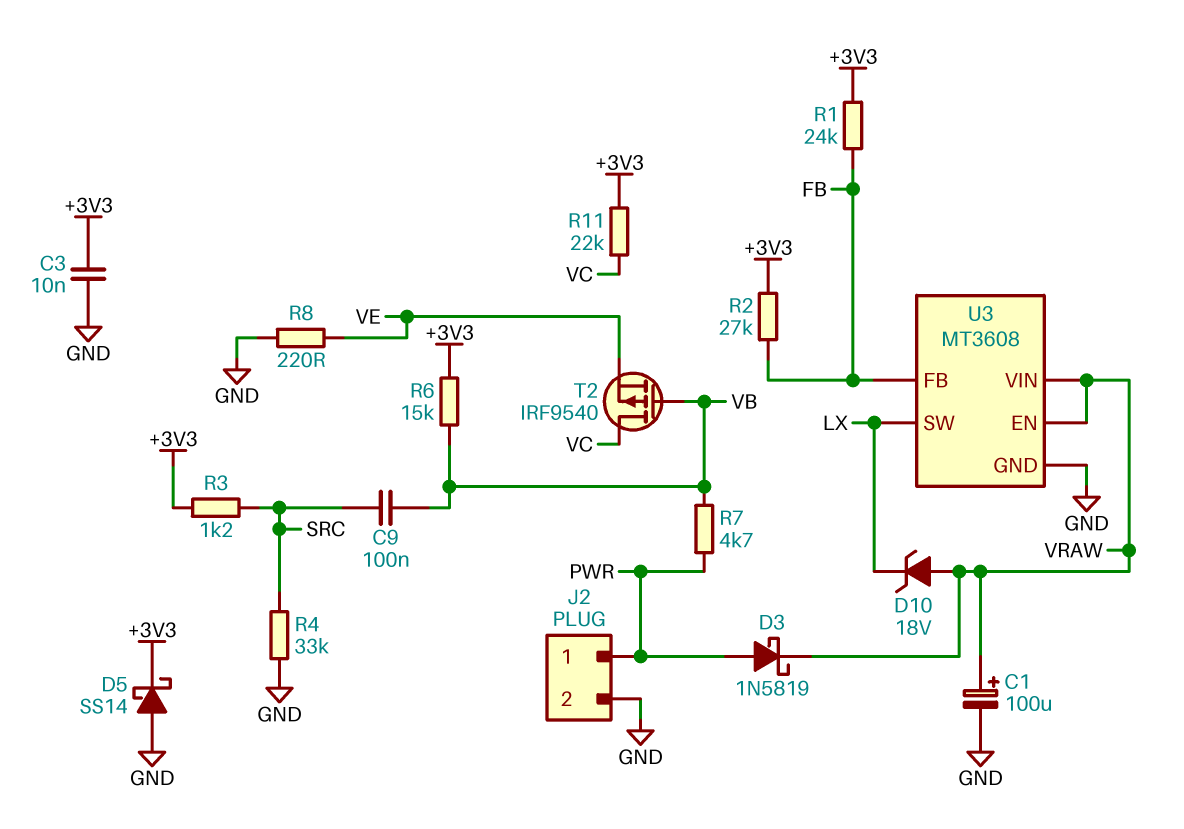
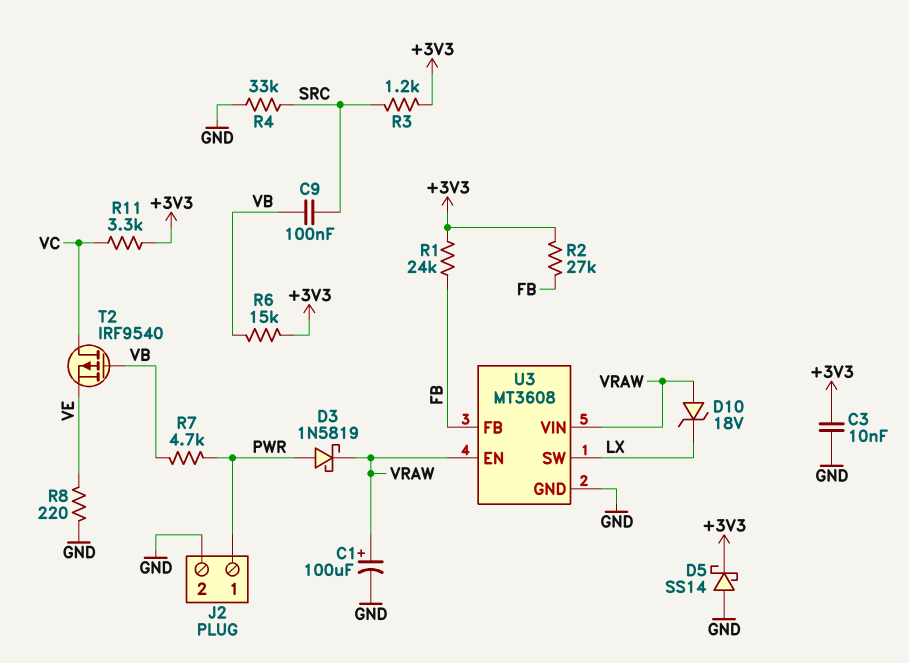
R11: 22k (+3V3, VC) -> 3.3k (+3V3, VC)

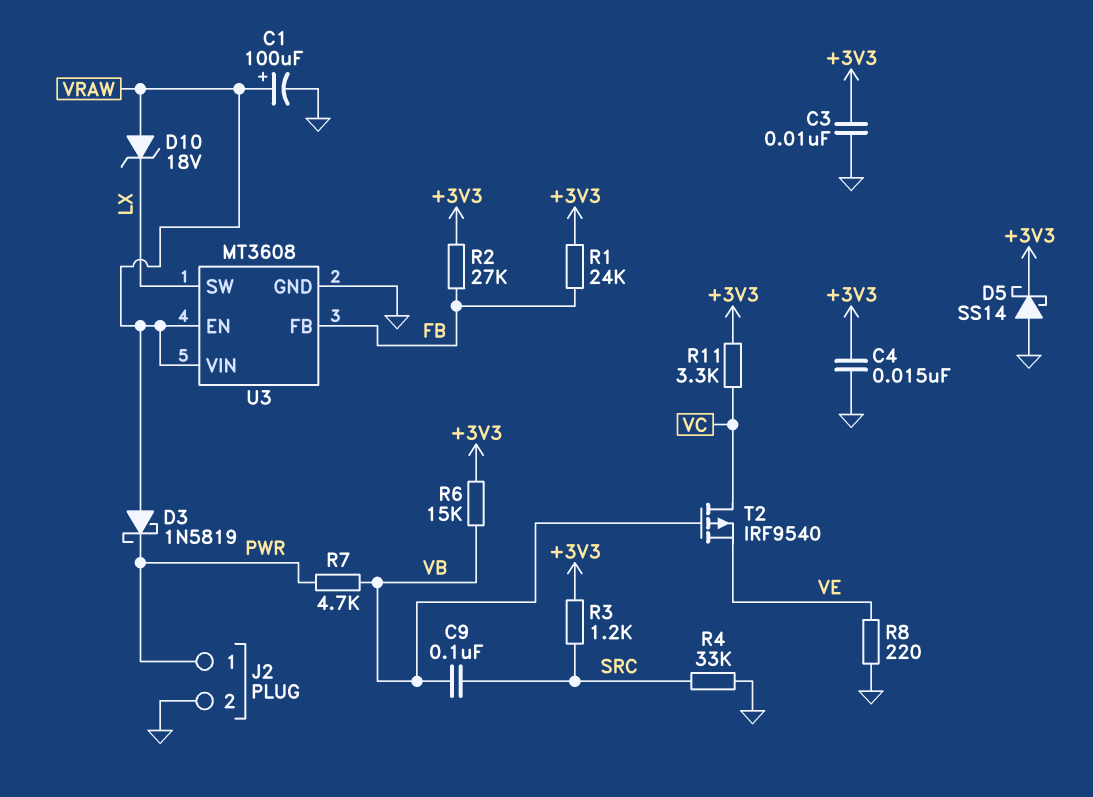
C4: none -> 15nF (+3V3, GND)
D3: schottky 1N5819 (A PWR, K VRAW) -> schottky 1N5819 (A VRAW, K PWR)

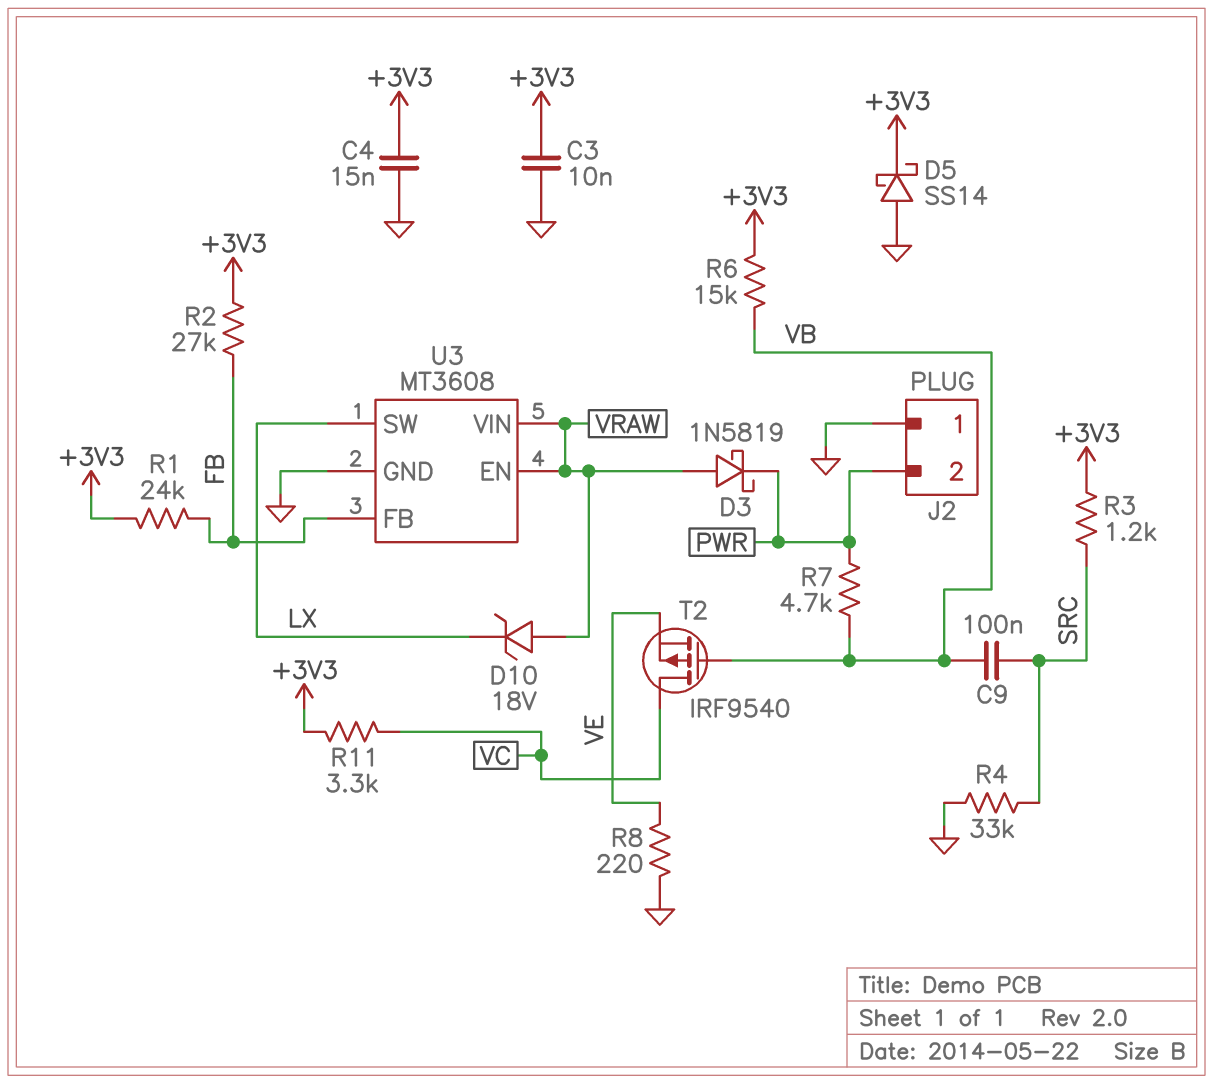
C1: 100uF (plus VRAW, minus GND) -> none
J2 pin 1: PWR -> GND
J2 pin 2: GND -> PWR

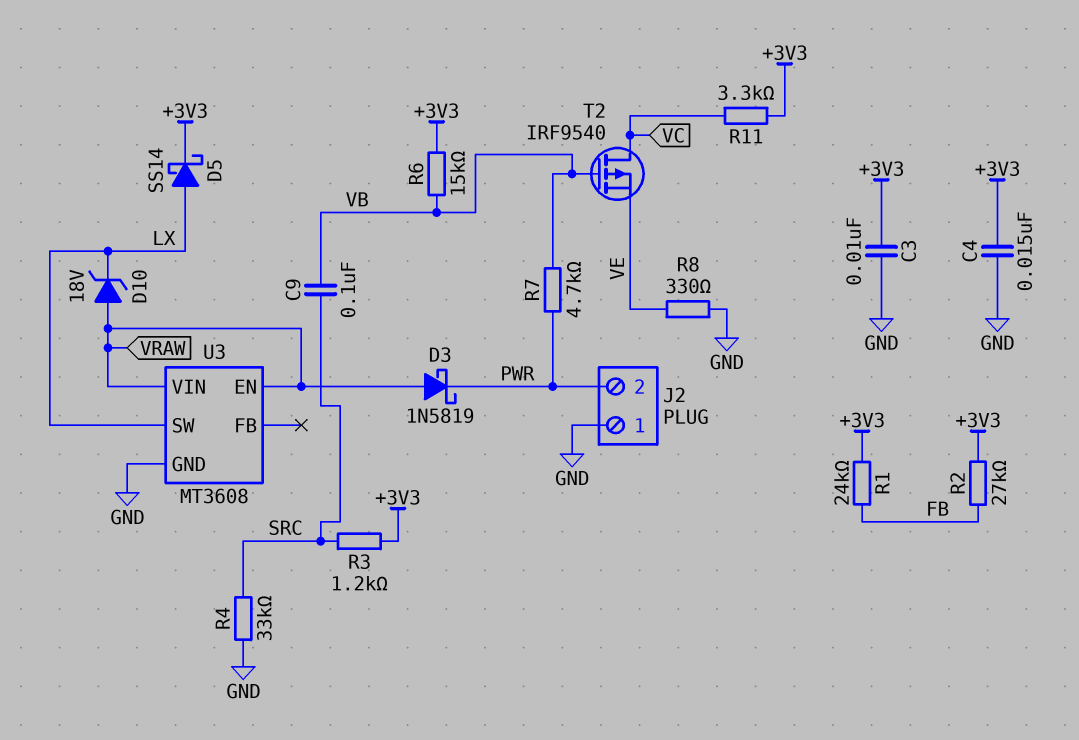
D5: schottky SS14 (A GND, K +3V3) -> schottky SS14 (A LX, K +3V3)
R8: 220 (GND, VE) -> 330 (GND, VE)
U3 pin FB: FB -> none

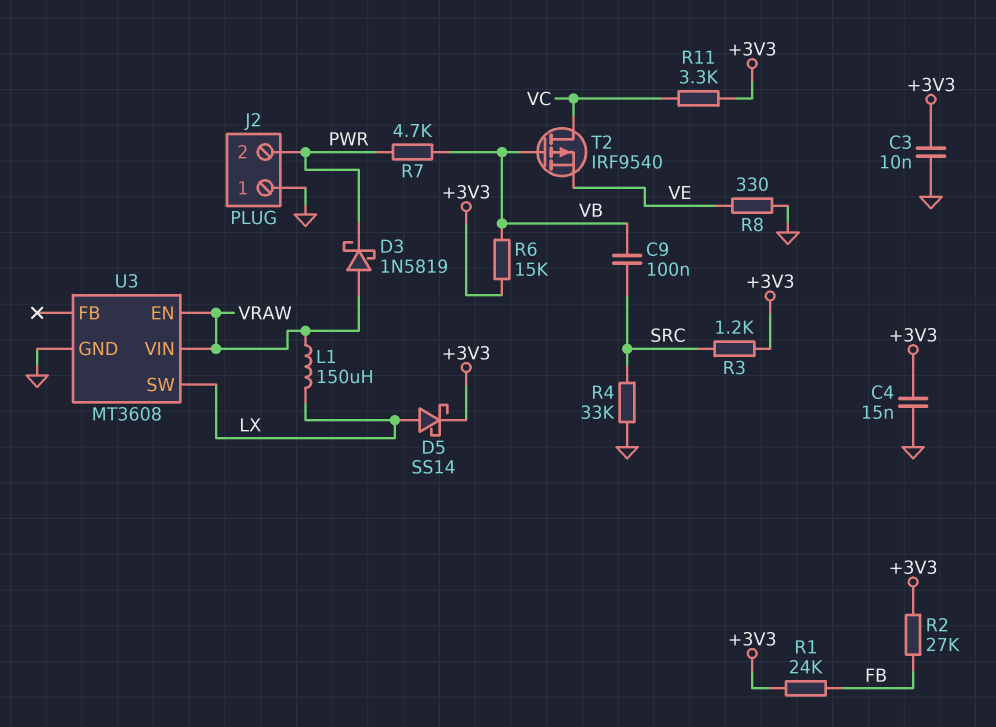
D10: zener 18V (A VRAW, K LX) -> none
L1: none -> 150uH (LX, VRAW)

